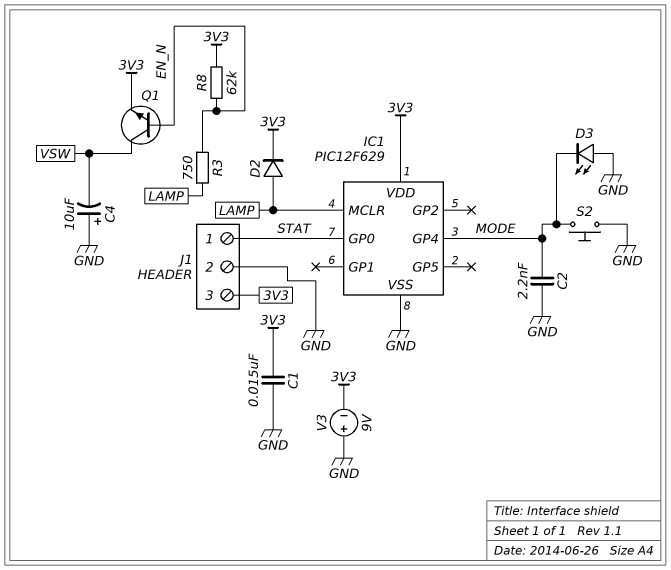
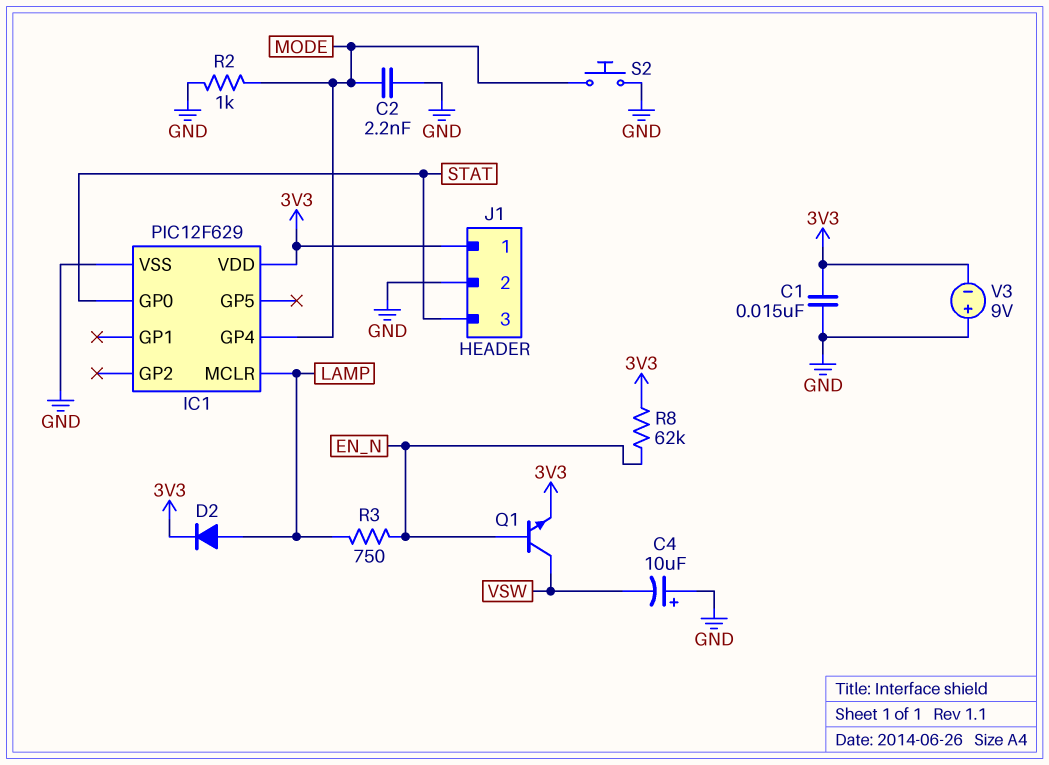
D3: LED (A GND, K MODE) -> none
J1 pin 1: STAT -> 3V3
J1 pin 3: 3V3 -> STAT
R2: none -> 1k (GND, MODE)

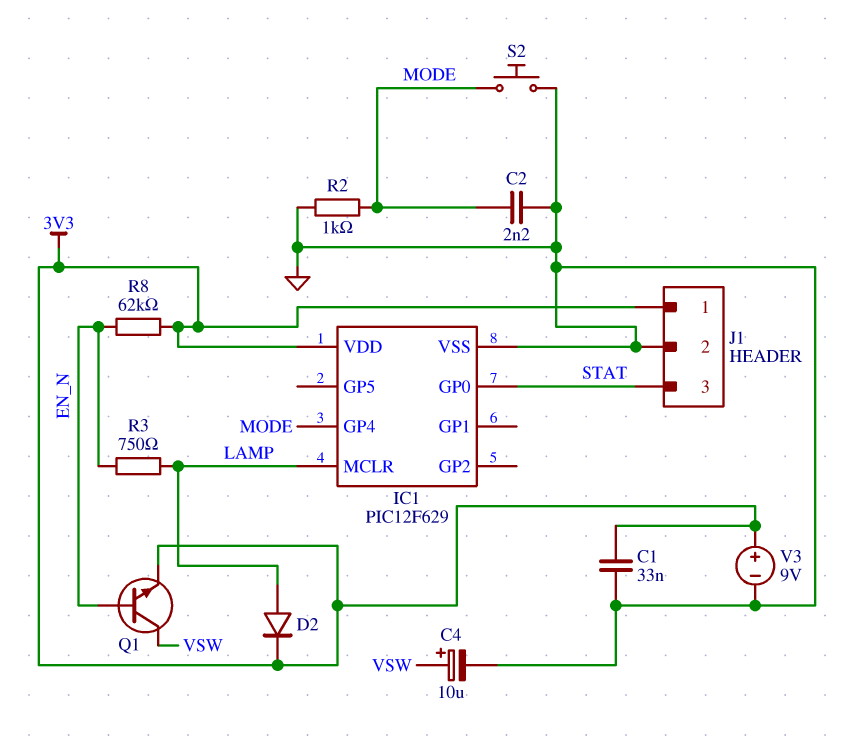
C1: 15nF (3V3, GND) -> 33nF (3V3, GND)
C4: 10uF (plus GND, minus VSW) -> 10uF (plus VSW, minus GND)
V3: 9V (plus GND, minus 3V3) -> 9V (plus 3V3, minus GND)

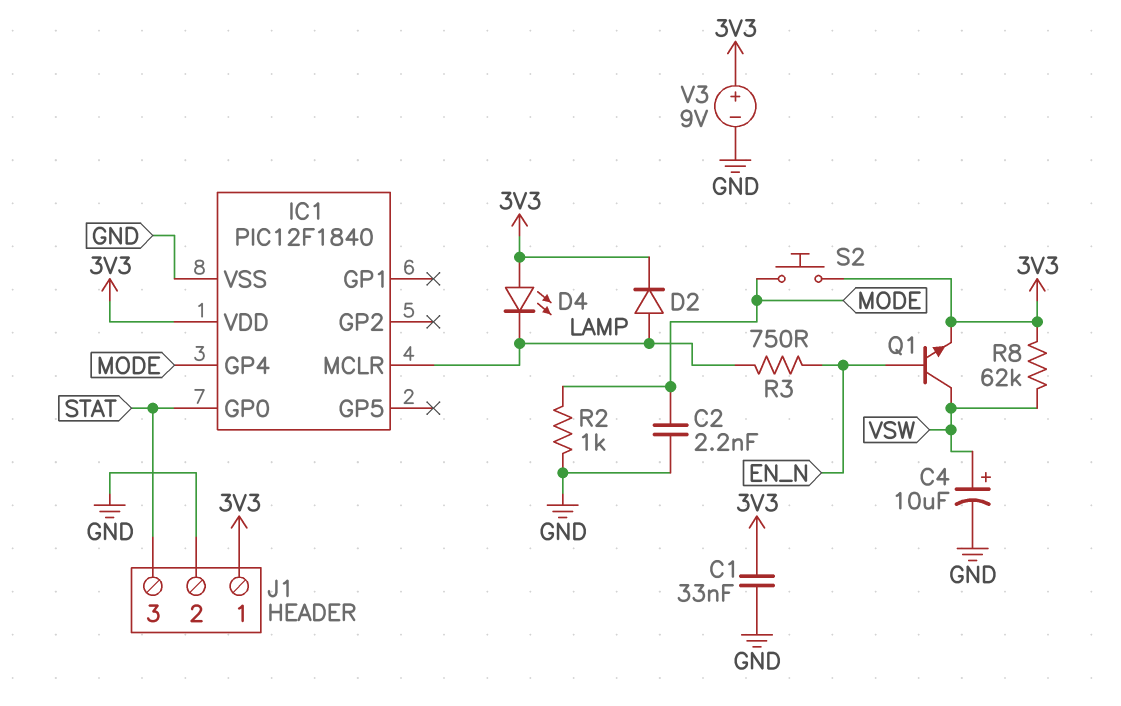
D4: none -> LED (A 3V3, K LAMP)
IC1: PIC12F629 -> PIC12F1840
R8: 62k (3V3, EN_N) -> 62k (3V3, VSW)
S2: button (GND, MODE) -> button (3V3, MODE)

